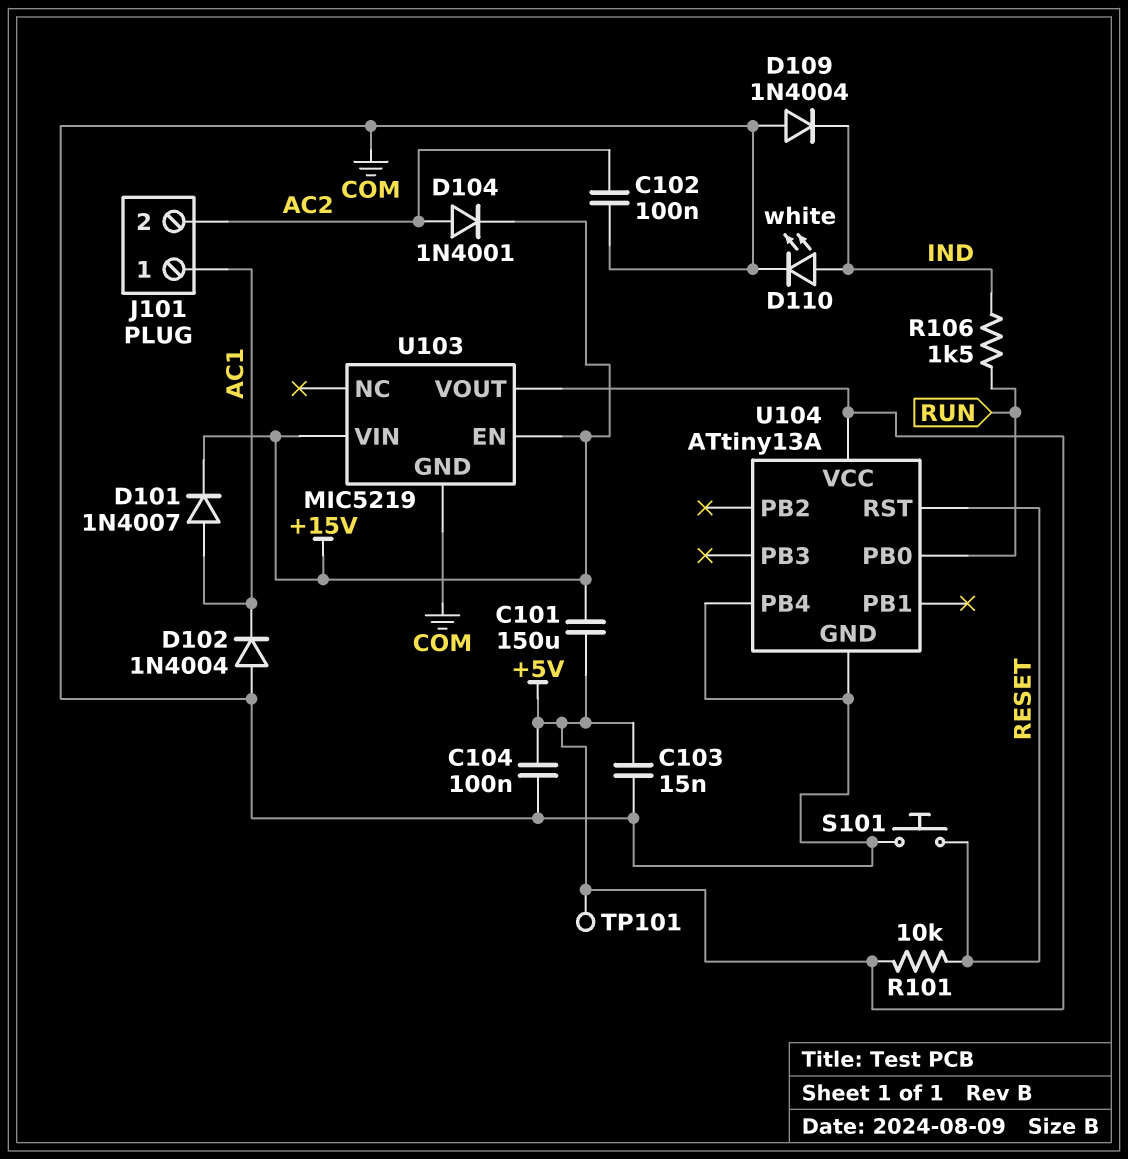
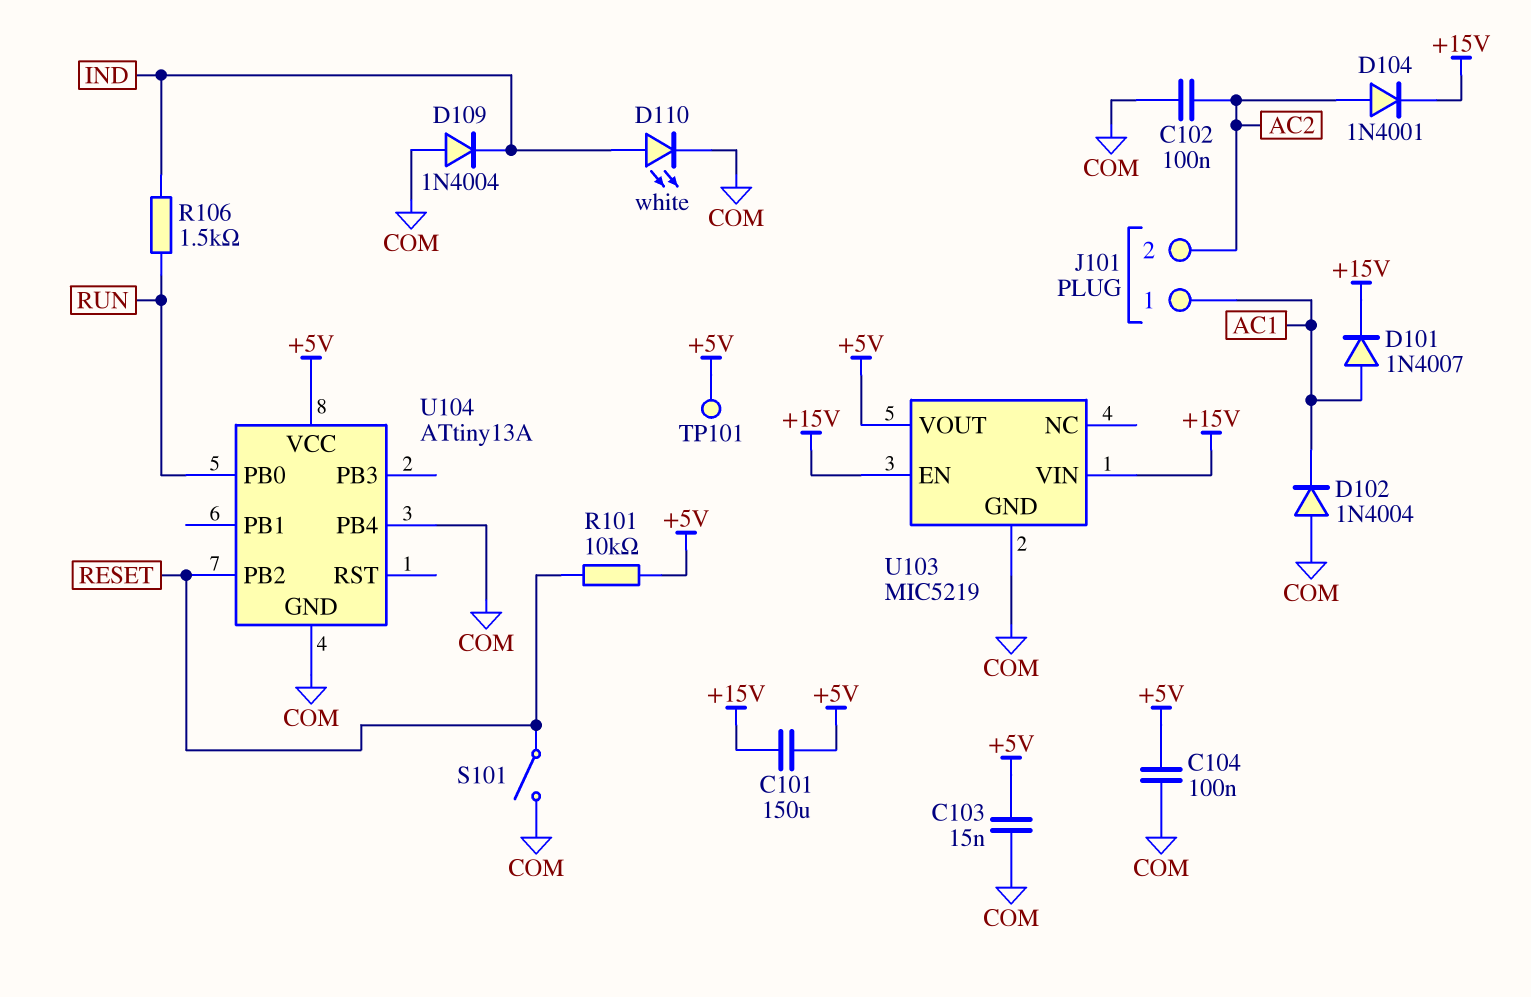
S101: button (COM, RESET) -> switch (COM, RESET)
U104 pin PB2: none -> RESET
U104 pin RST: RESET -> none

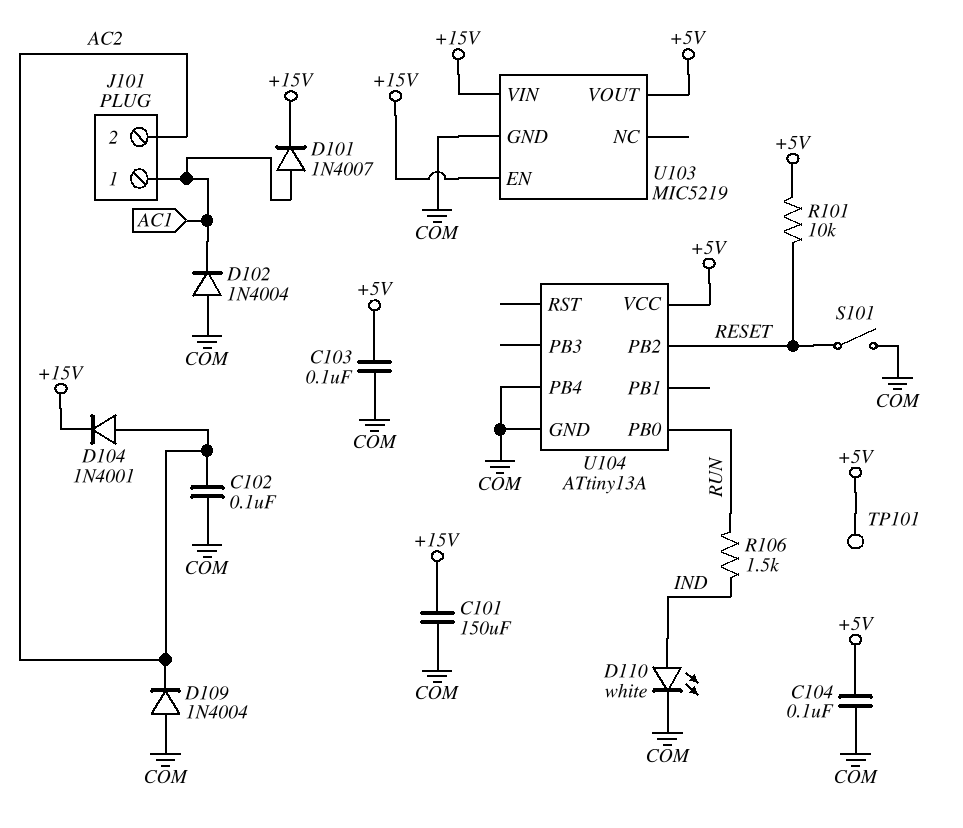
C101: 150uF (+5V, +15V) -> 150uF (+15V, COM)
C103: 15nF (+5V, COM) -> 100nF (+5V, COM)
D109: diode 1N4004 (A COM, K IND) -> diode 1N4004 (A COM, K AC2)

